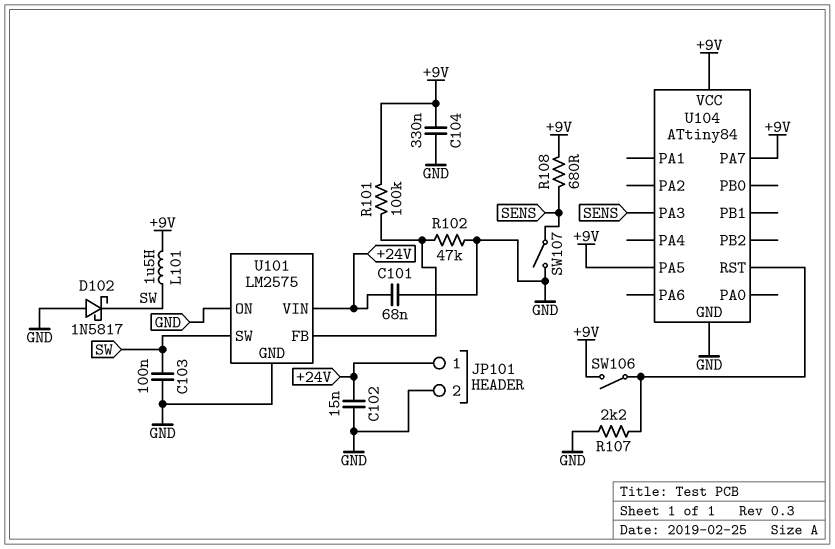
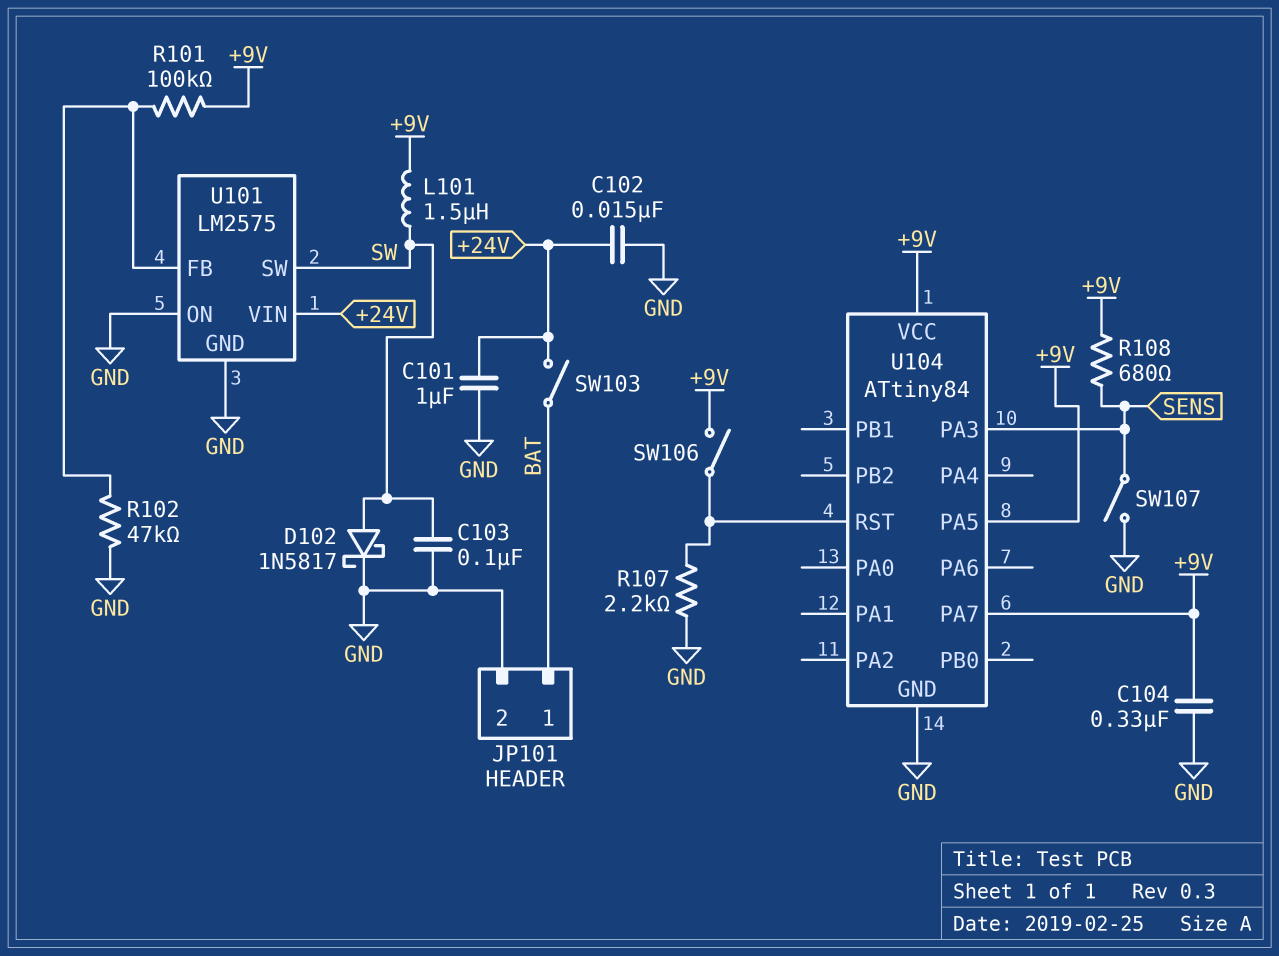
C101: 68nF (+24V, GND) -> 1uF (+24V, GND)
D102: schottky 1N5817 (A GND, K SW) -> schottky 1N5817 (A SW, K GND)
JP101 pin 1: +24V -> BAT
SW103: none -> switch (+24V, BAT)

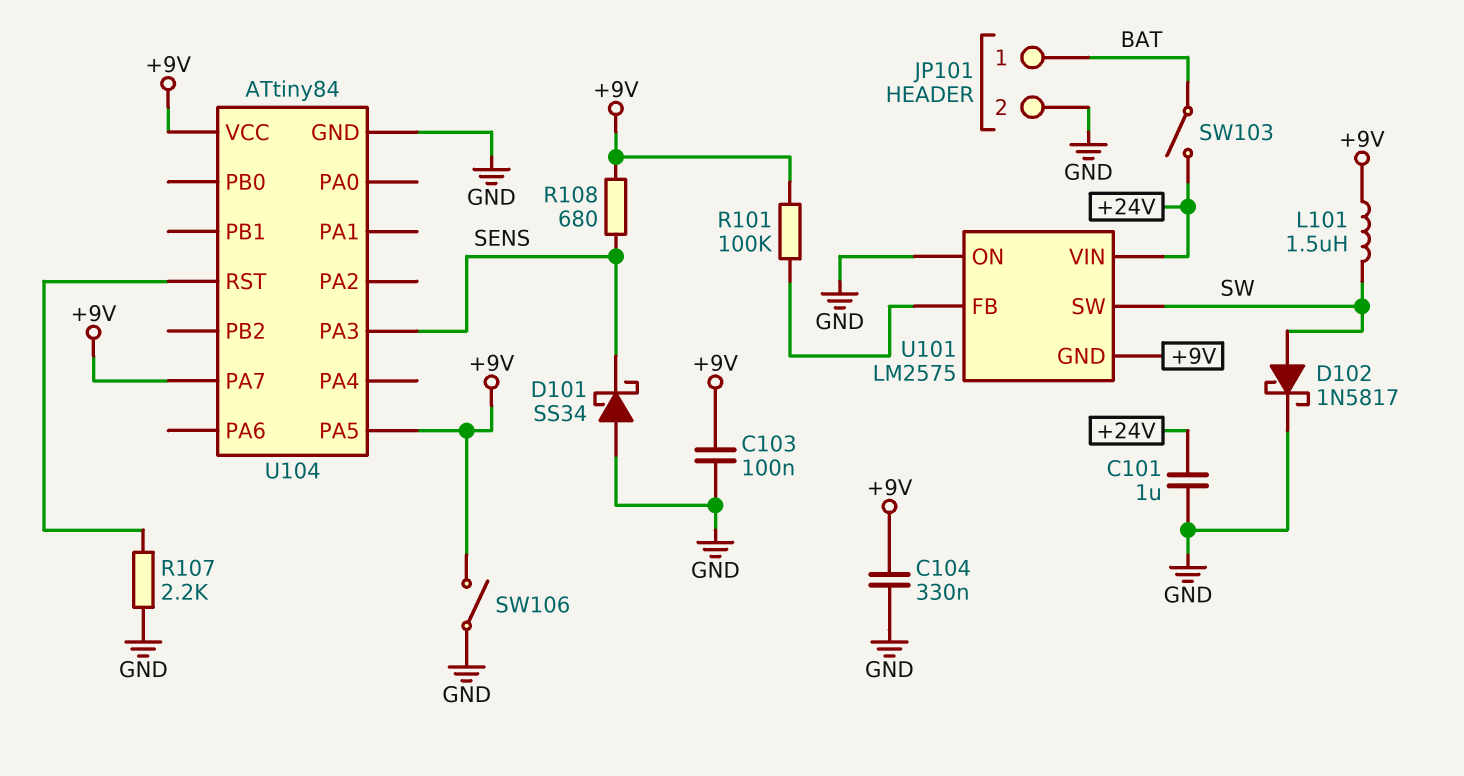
C102: 15nF (+24V, GND) -> none
C103: 100nF (GND, SW) -> 100nF (+9V, GND)
D101: none -> schottky SS34 (A GND, K SENS)
R102: 47k (GND, U101/FB) -> none
SW106: switch (+9V, U104/RST) -> switch (+9V, GND)
SW107: switch (GND, SENS) -> none
U101 pin GND: GND -> +9V

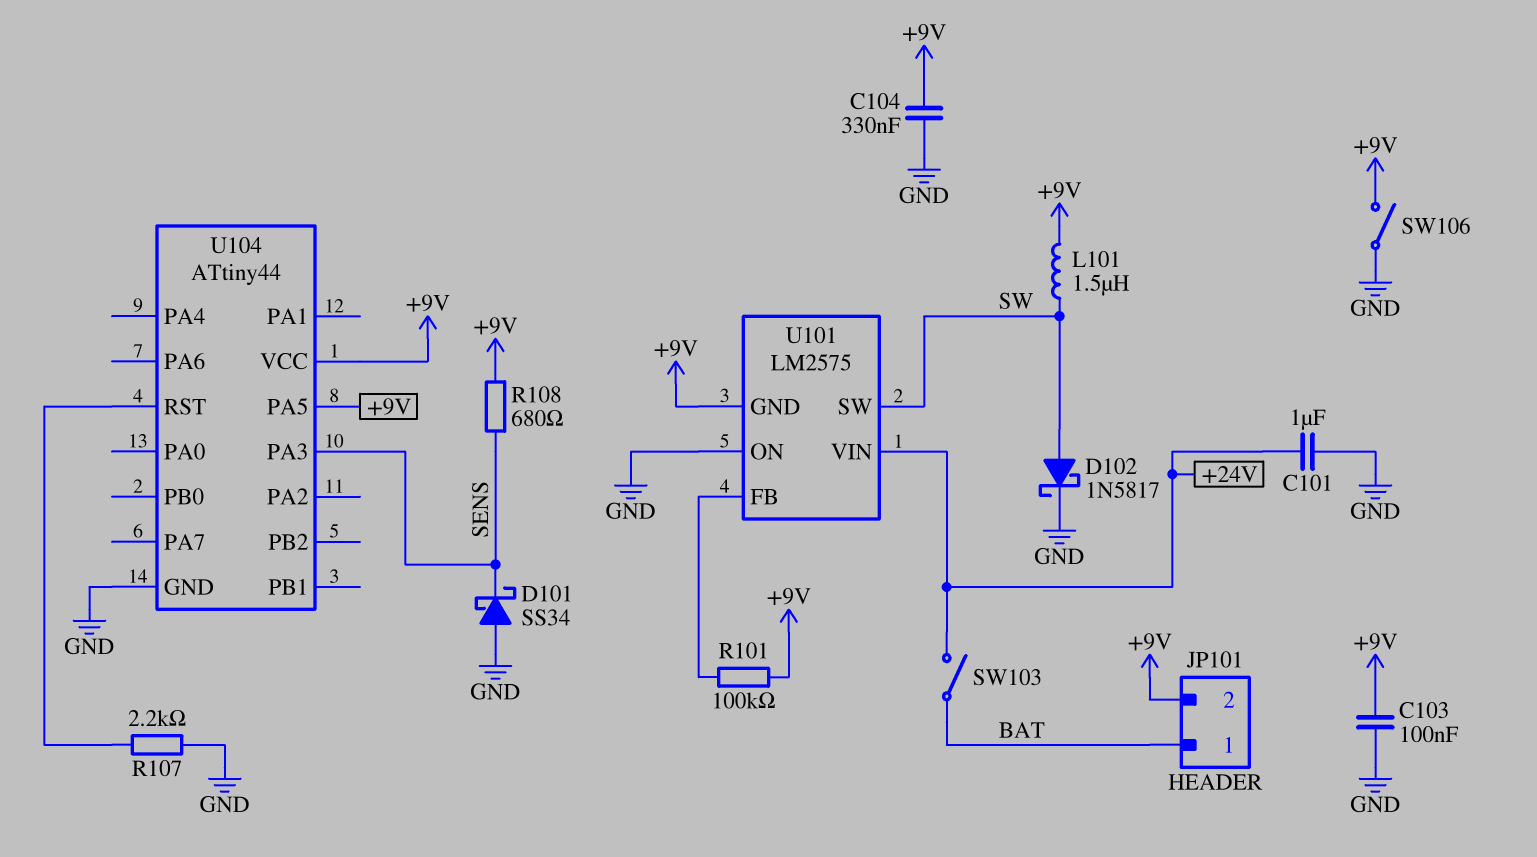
JP101 pin 2: GND -> +9V
U104: ATtiny84 -> ATtiny44
U104 pin PA7: +9V -> none

